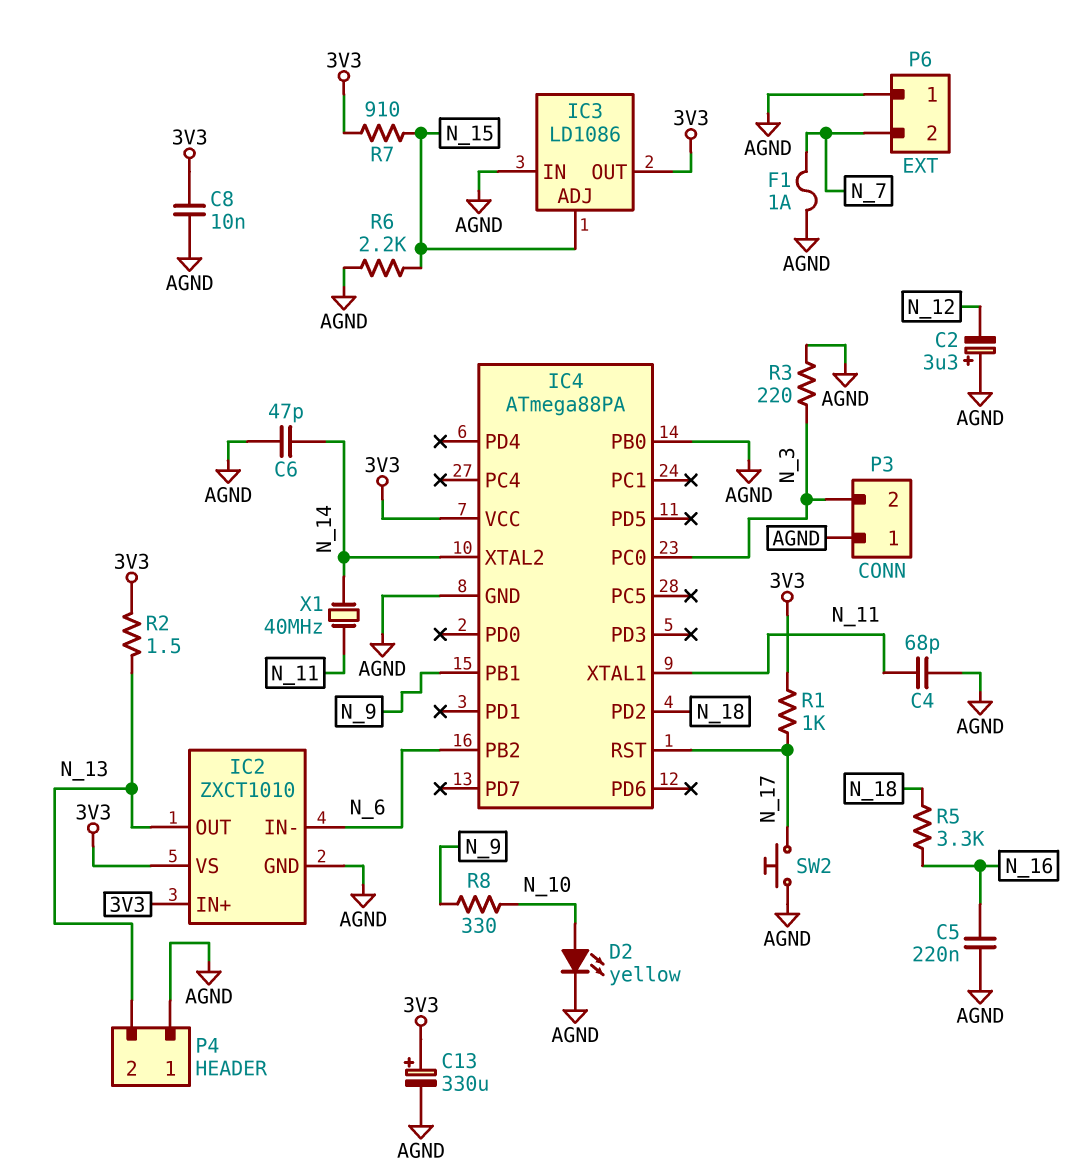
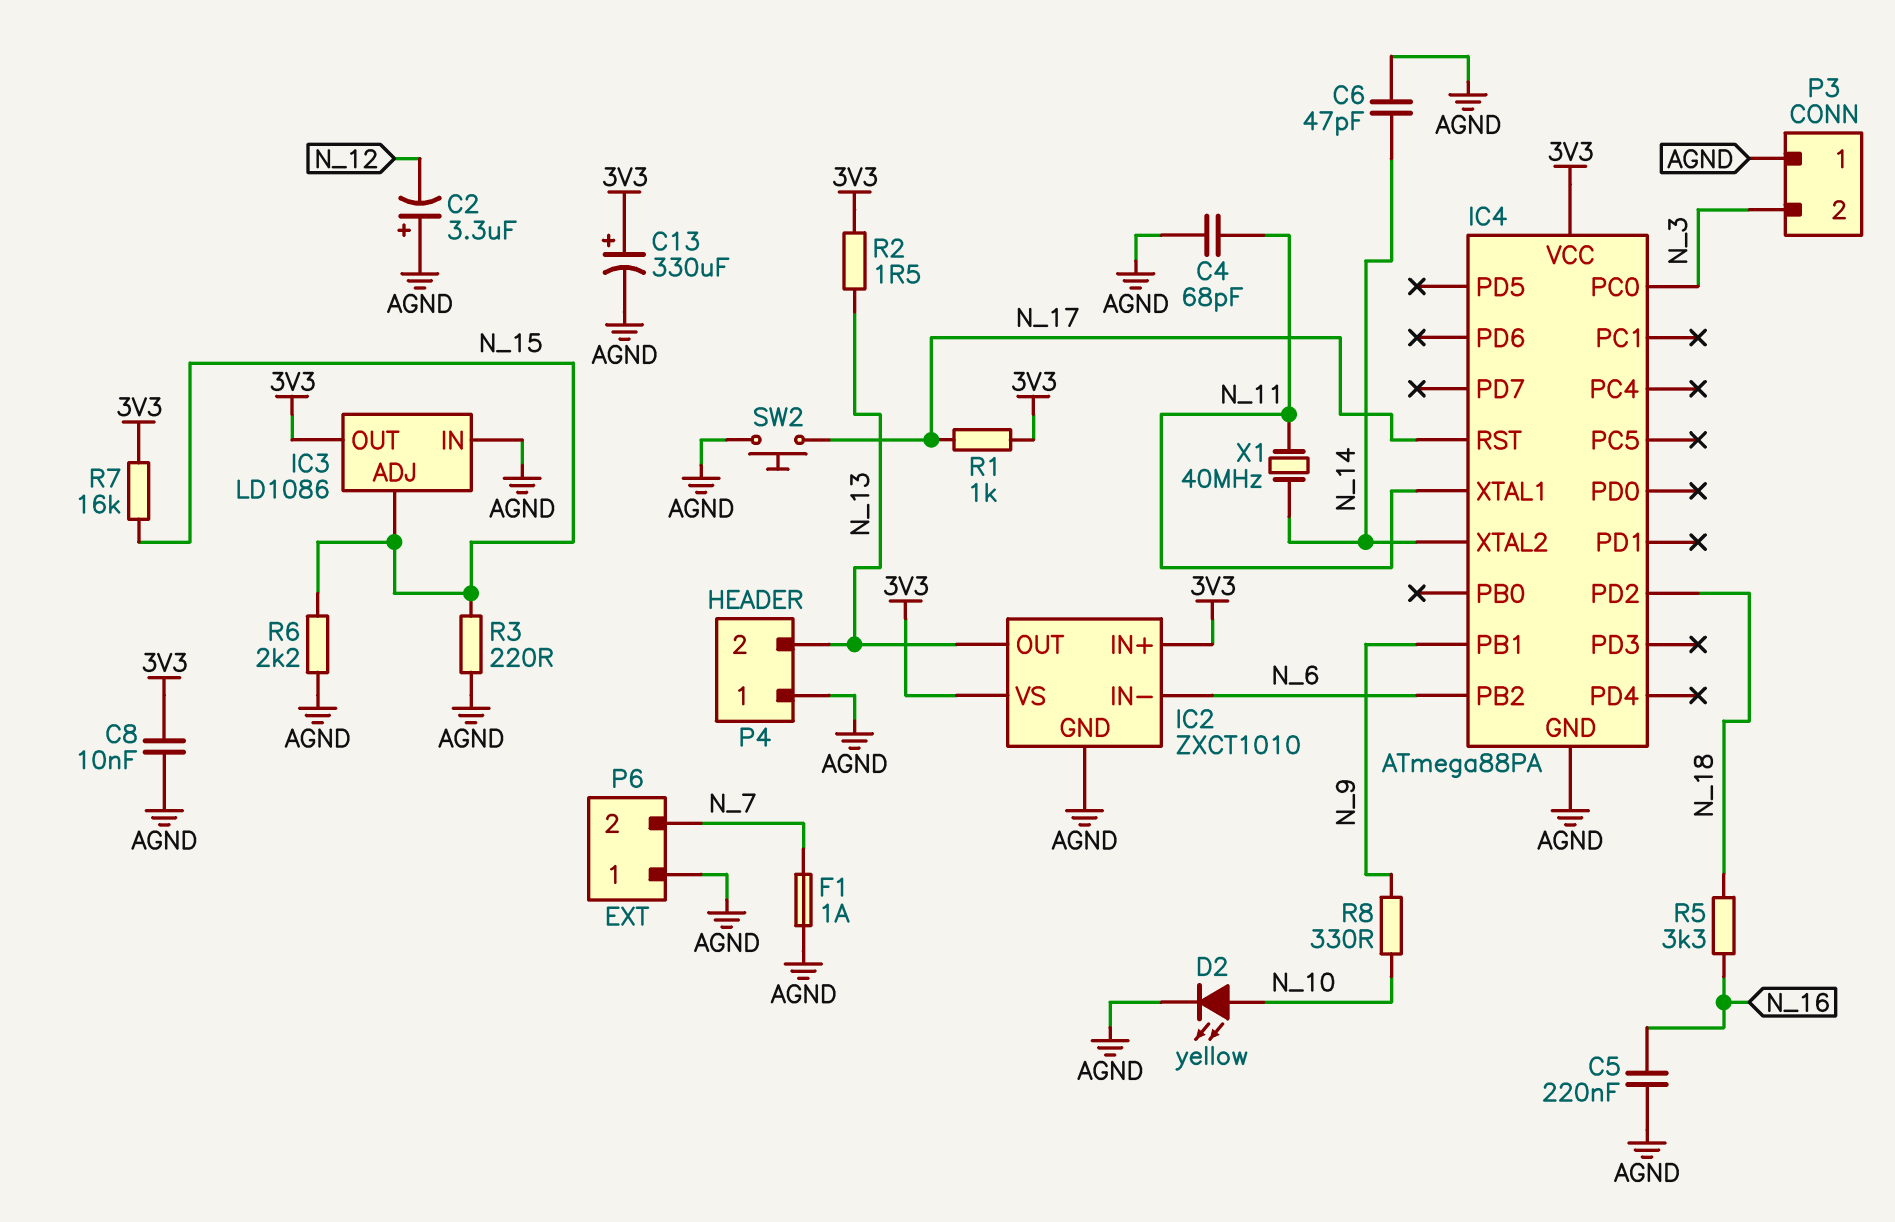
IC4 pin PB0: AGND -> none
R3: 220 (AGND, N_3) -> 220 (AGND, N_15)
R7: 910 (3V3, N_15) -> 16k (3V3, N_15)

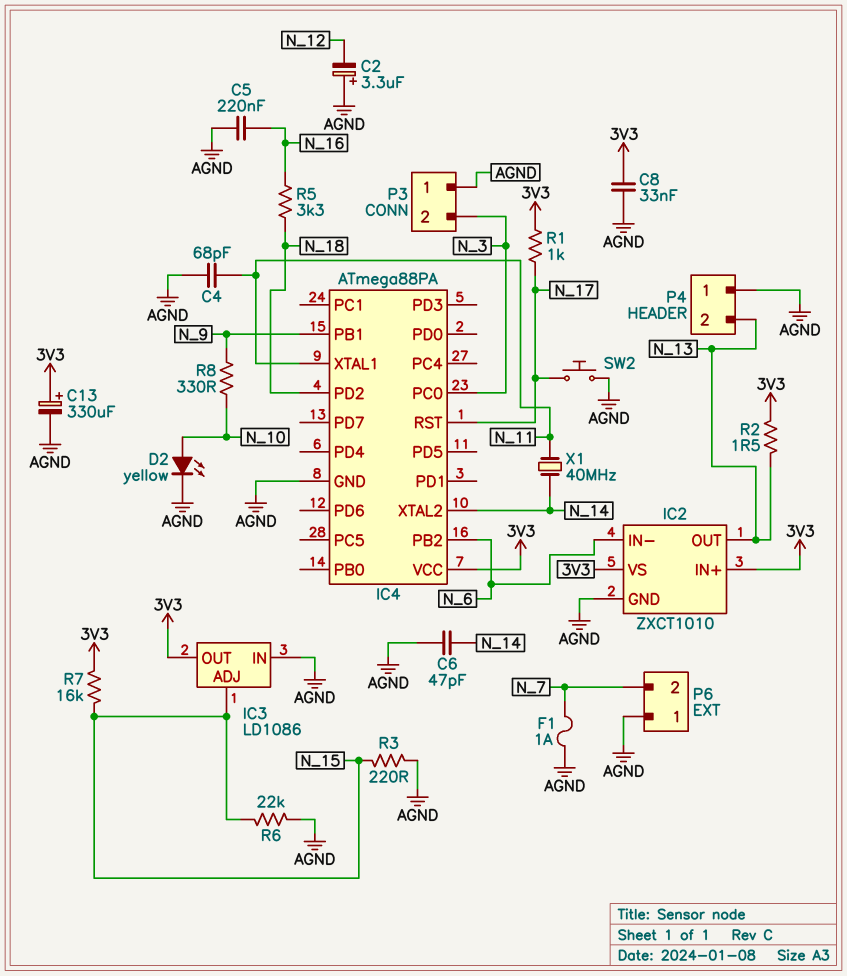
C8: 10nF (3V3, AGND) -> 33nF (3V3, AGND)
R6: 2.2k (AGND, N_15) -> 22k (AGND, N_15)

